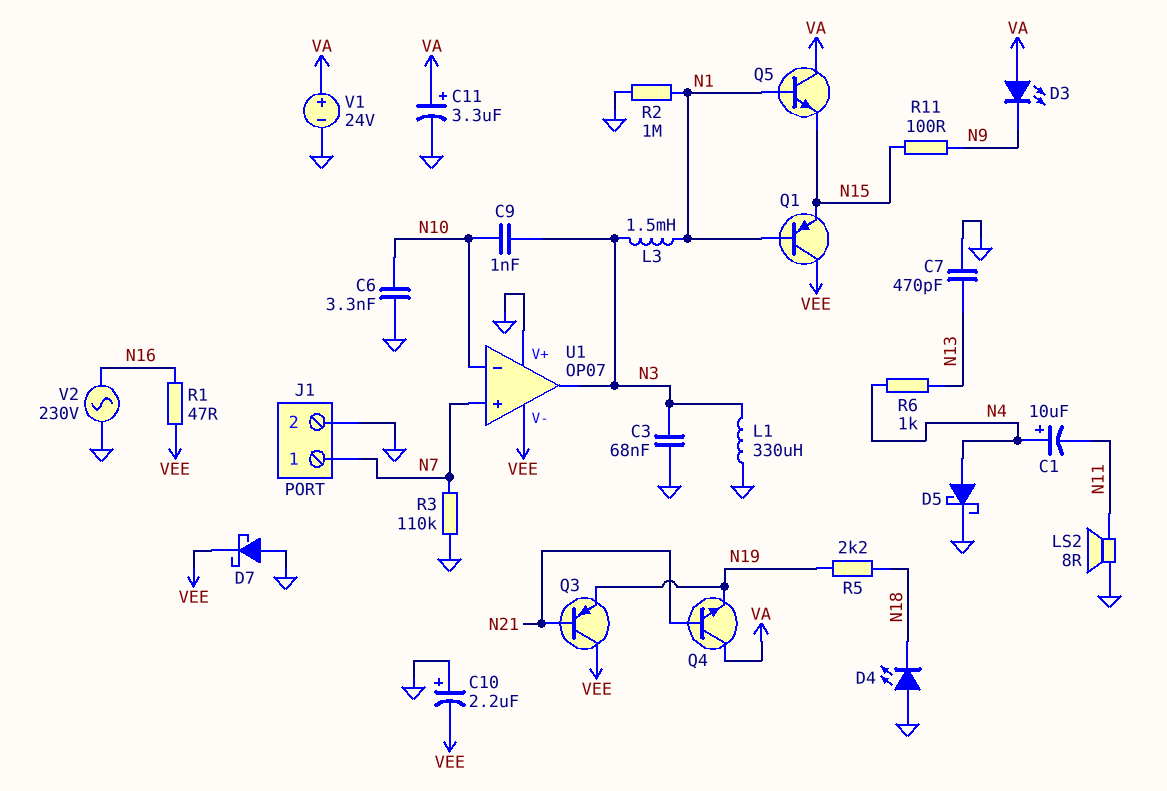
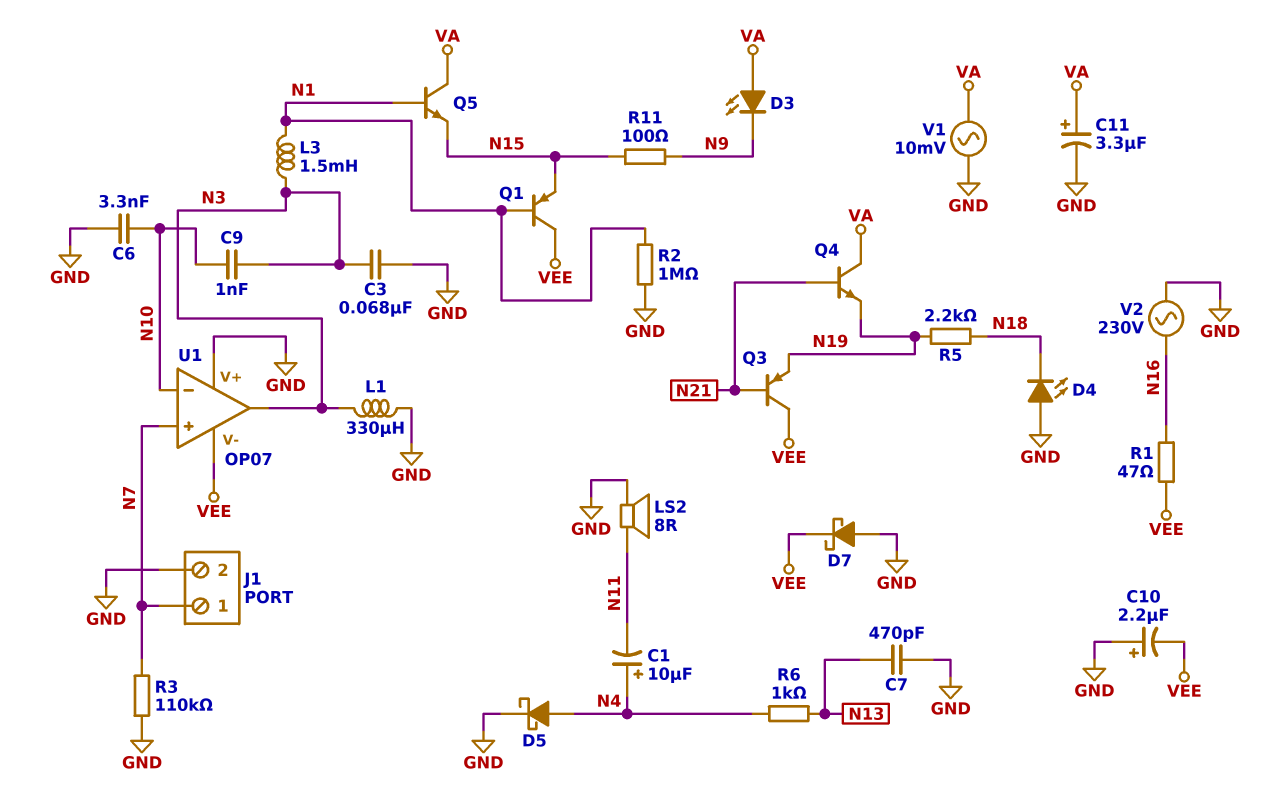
V1: 24V (plus VA, minus GND) -> AC 10mV (GND, VA)

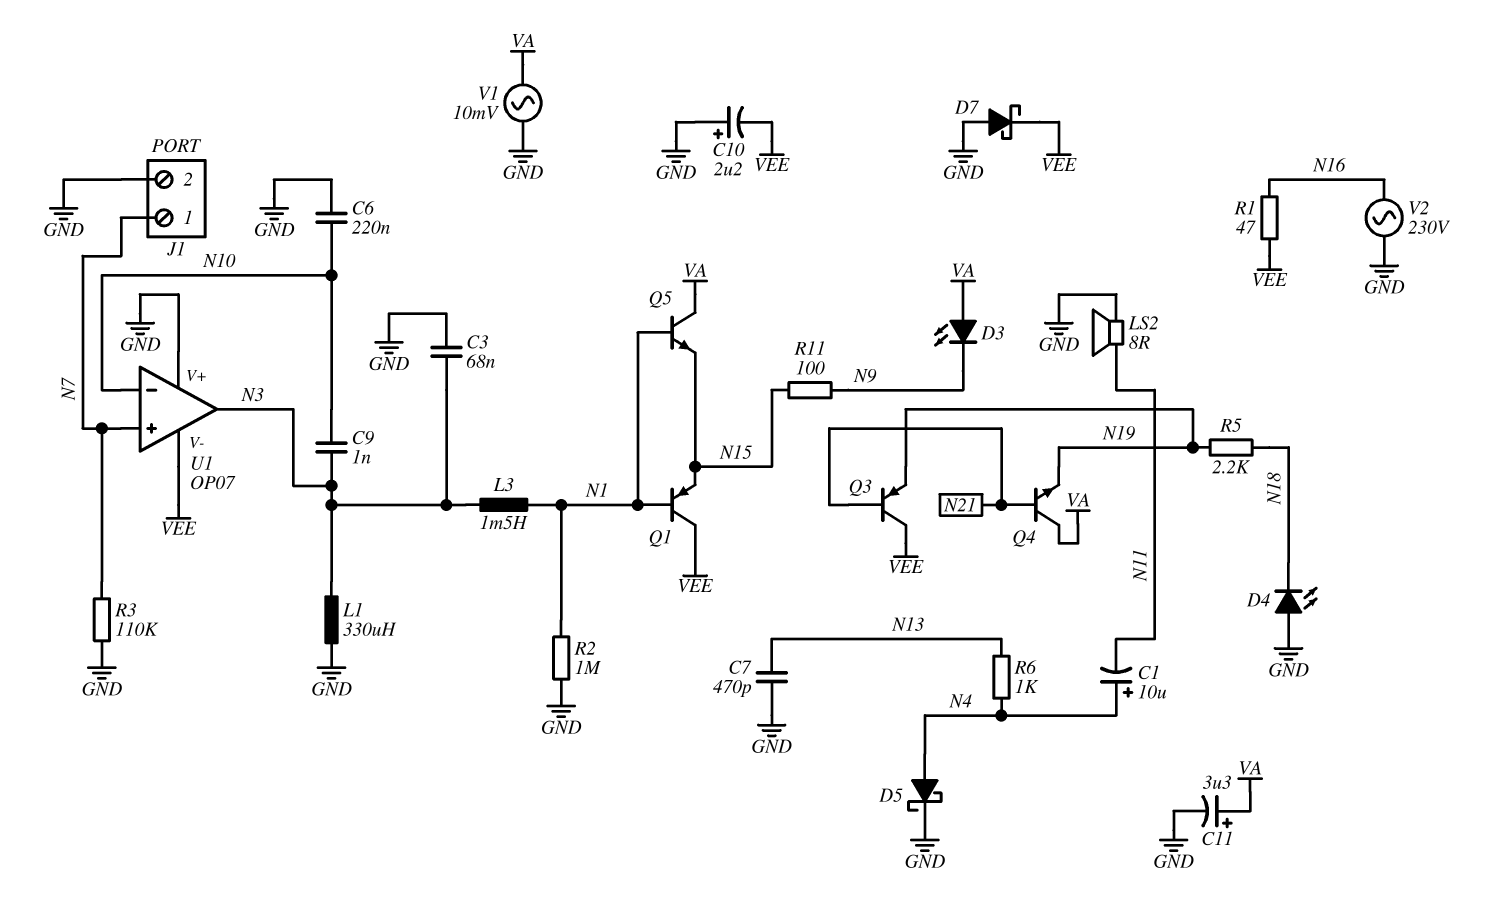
C6: 3.3nF (GND, N10) -> 220nF (GND, N10)

